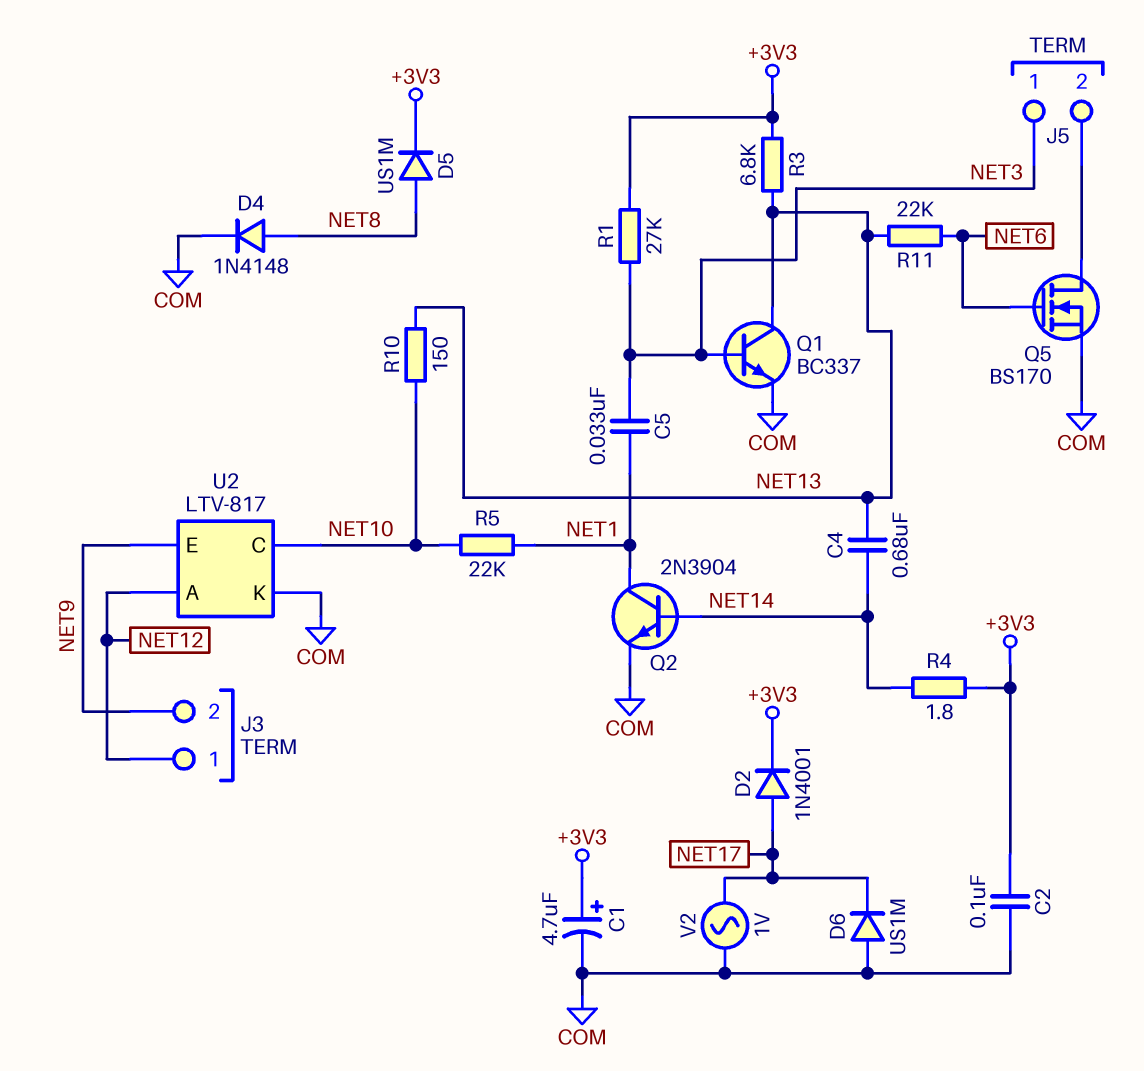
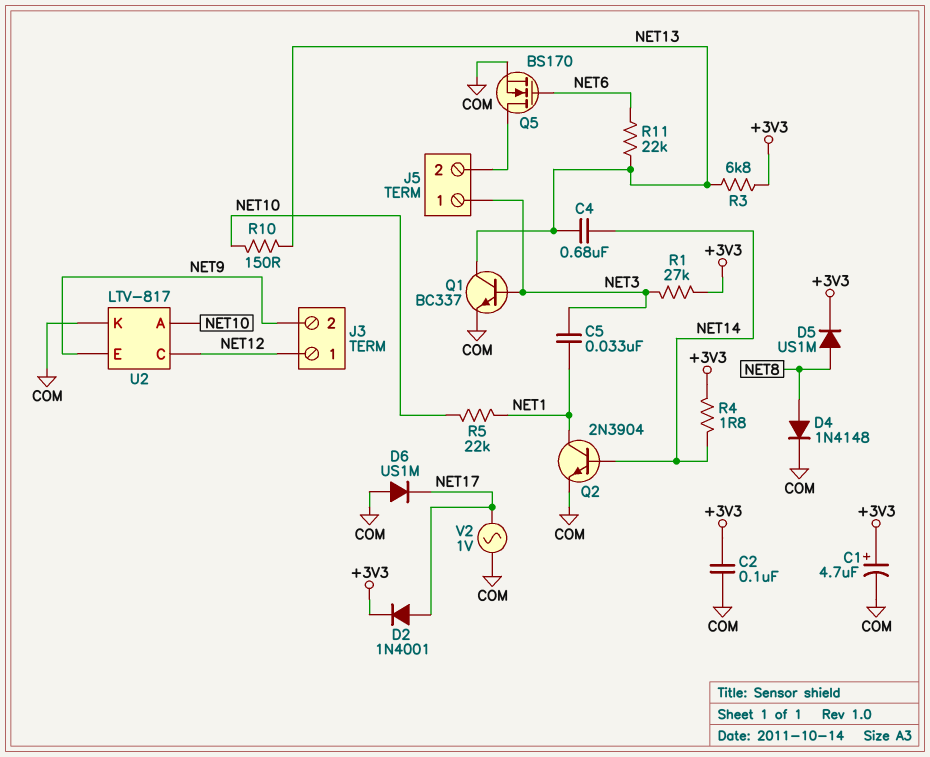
U2 pin A: NET12 -> NET10
U2 pin C: NET10 -> NET12

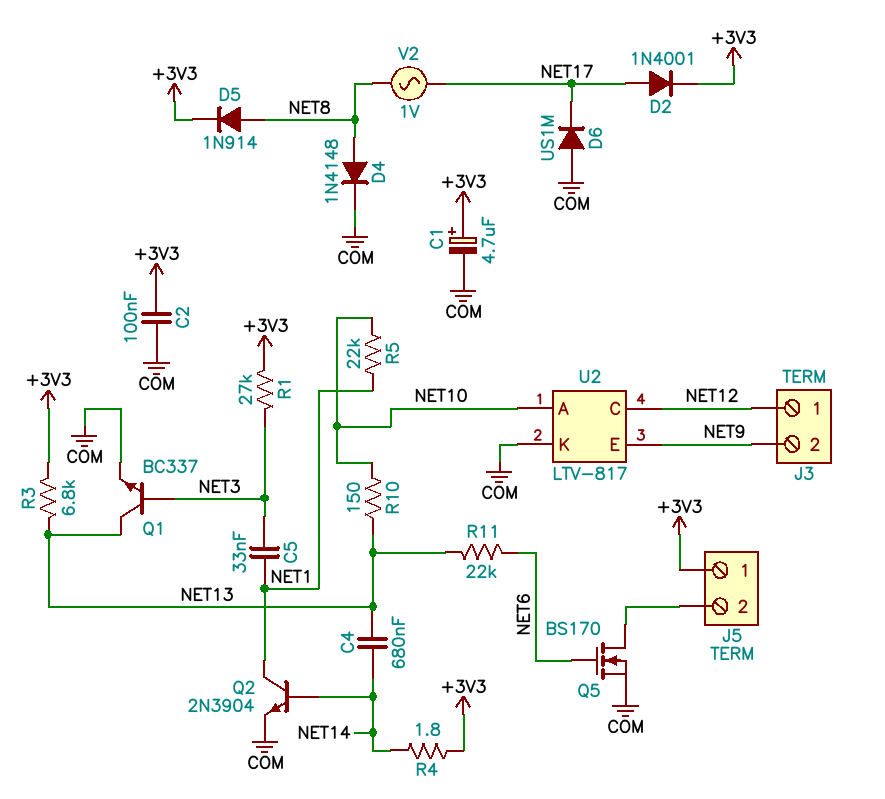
D5: diode US1M (A NET8, K +3V3) -> diode 1N914 (A NET8, K +3V3)
J5 pin 1: NET3 -> +3V3
V2: AC 1V (COM, NET17) -> AC 1V (NET8, NET17)

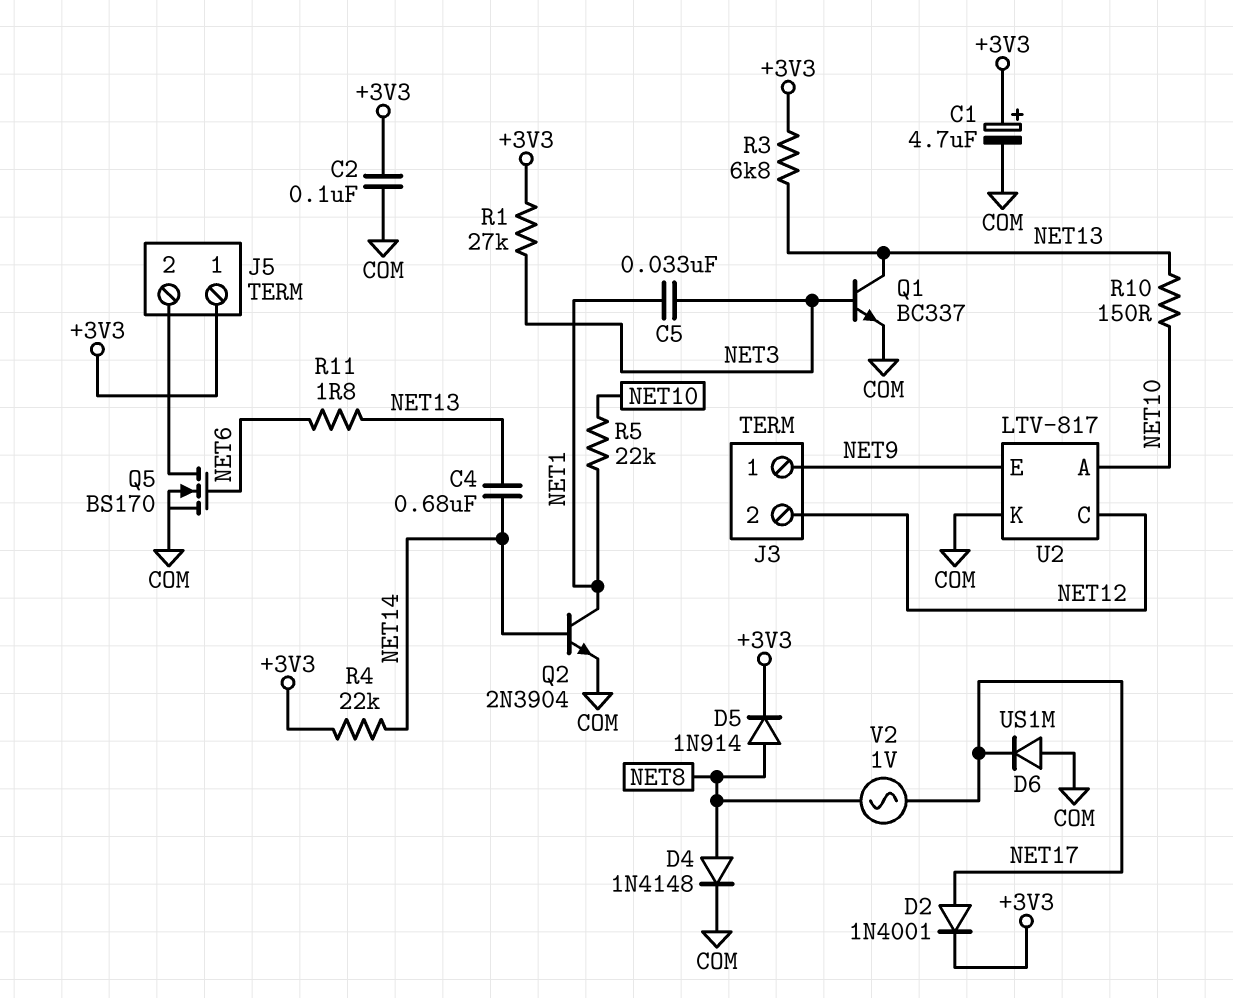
J3 pin 1: NET12 -> NET9
J3 pin 2: NET9 -> NET12
R4: 1.8 (+3V3, NET14) -> 22k (+3V3, NET14)
R11: 22k (NET6, NET13) -> 1.8 (NET6, NET13)

